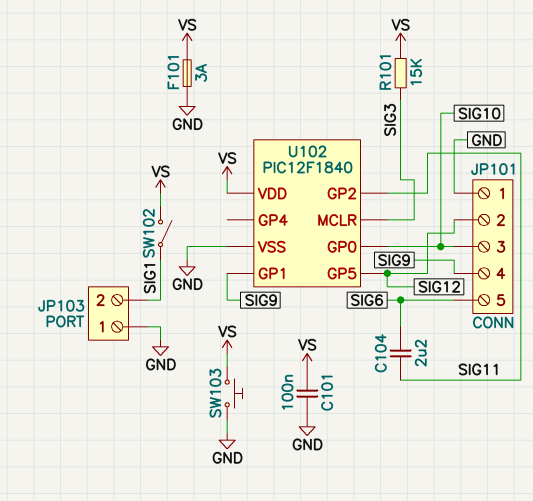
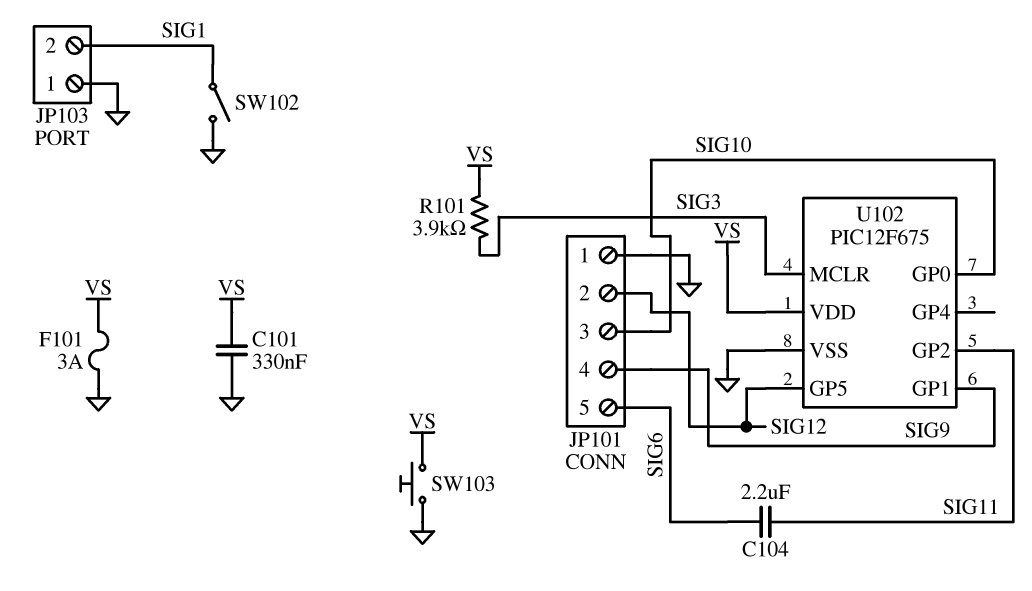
C101: 100nF (GND, VS) -> 330nF (GND, VS)
R101: 15k (SIG3, VS) -> 3.9k (SIG3, VS)
SW102: switch (SIG1, VS) -> switch (GND, SIG1)
U102: PIC12F1840 -> PIC12F675

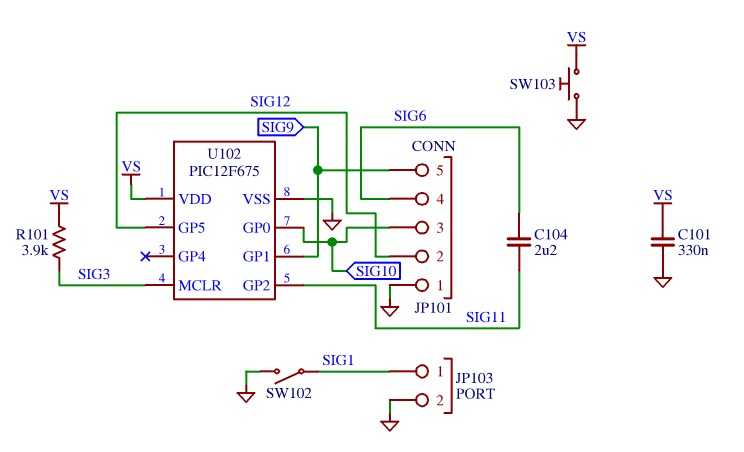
F101: 3A (GND, VS) -> none
JP101 pin 4: SIG9 -> SIG6
JP101 pin 5: SIG6 -> SIG9
JP103 pin 1: GND -> SIG1
JP103 pin 2: SIG1 -> GND

